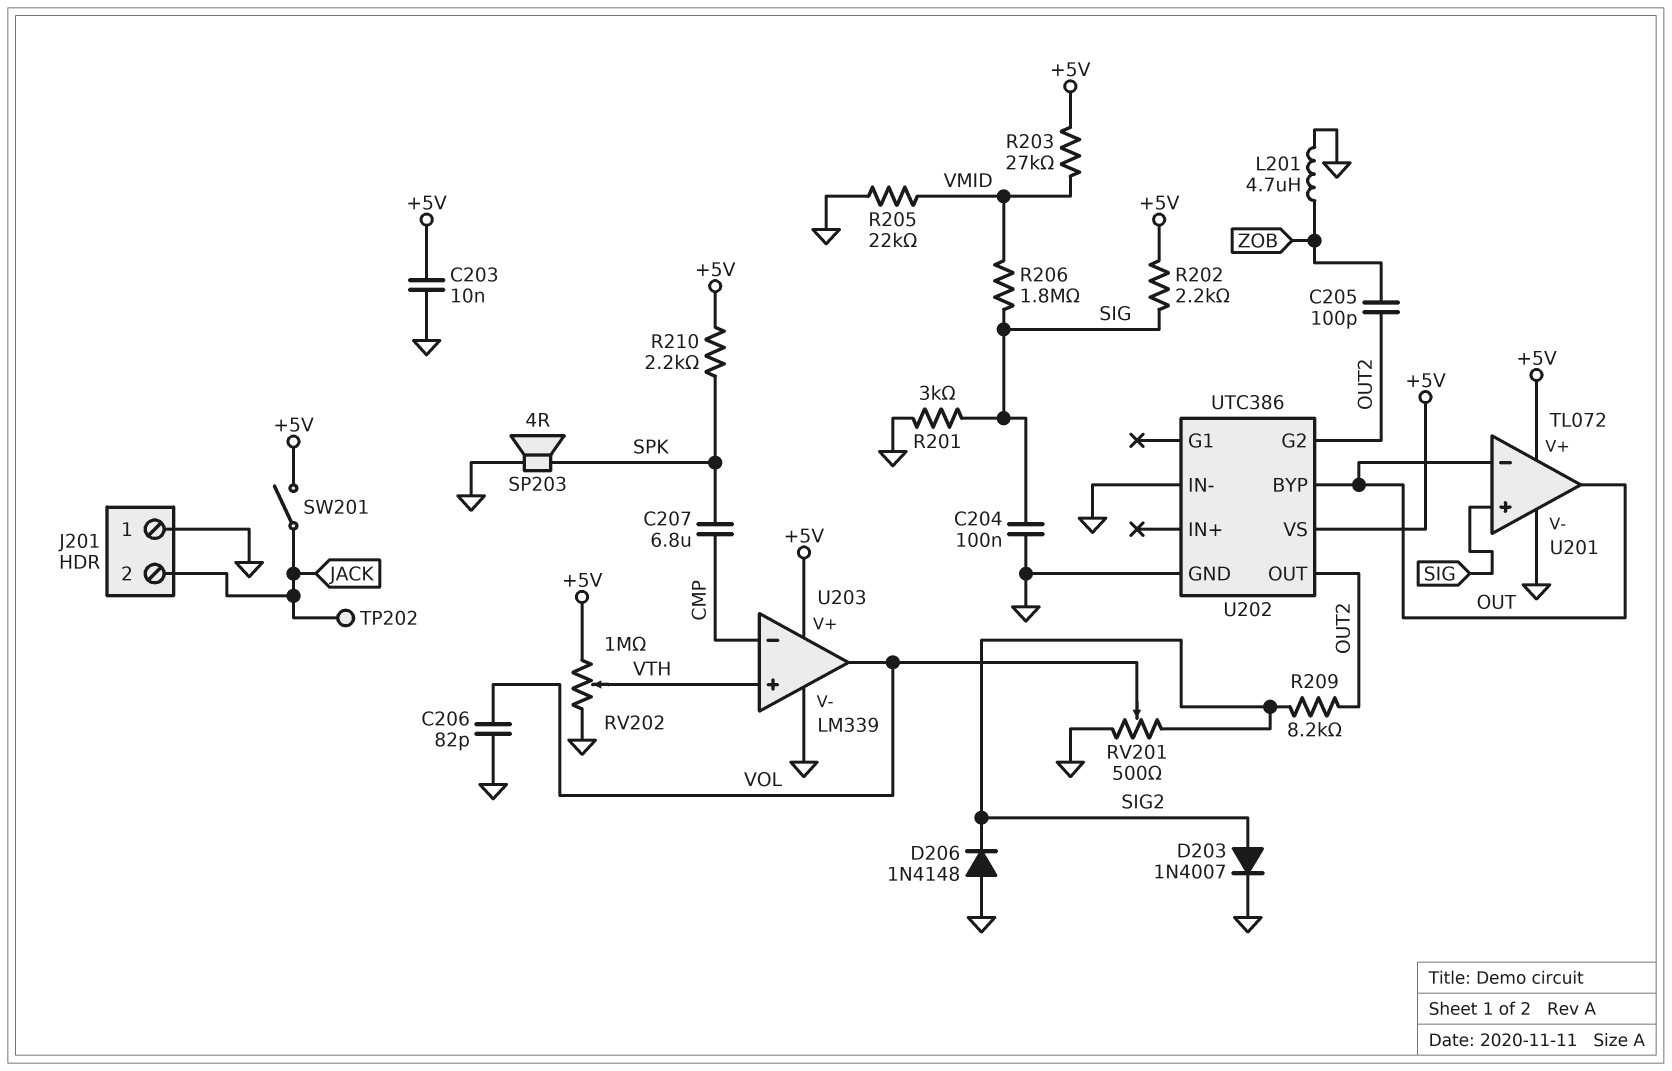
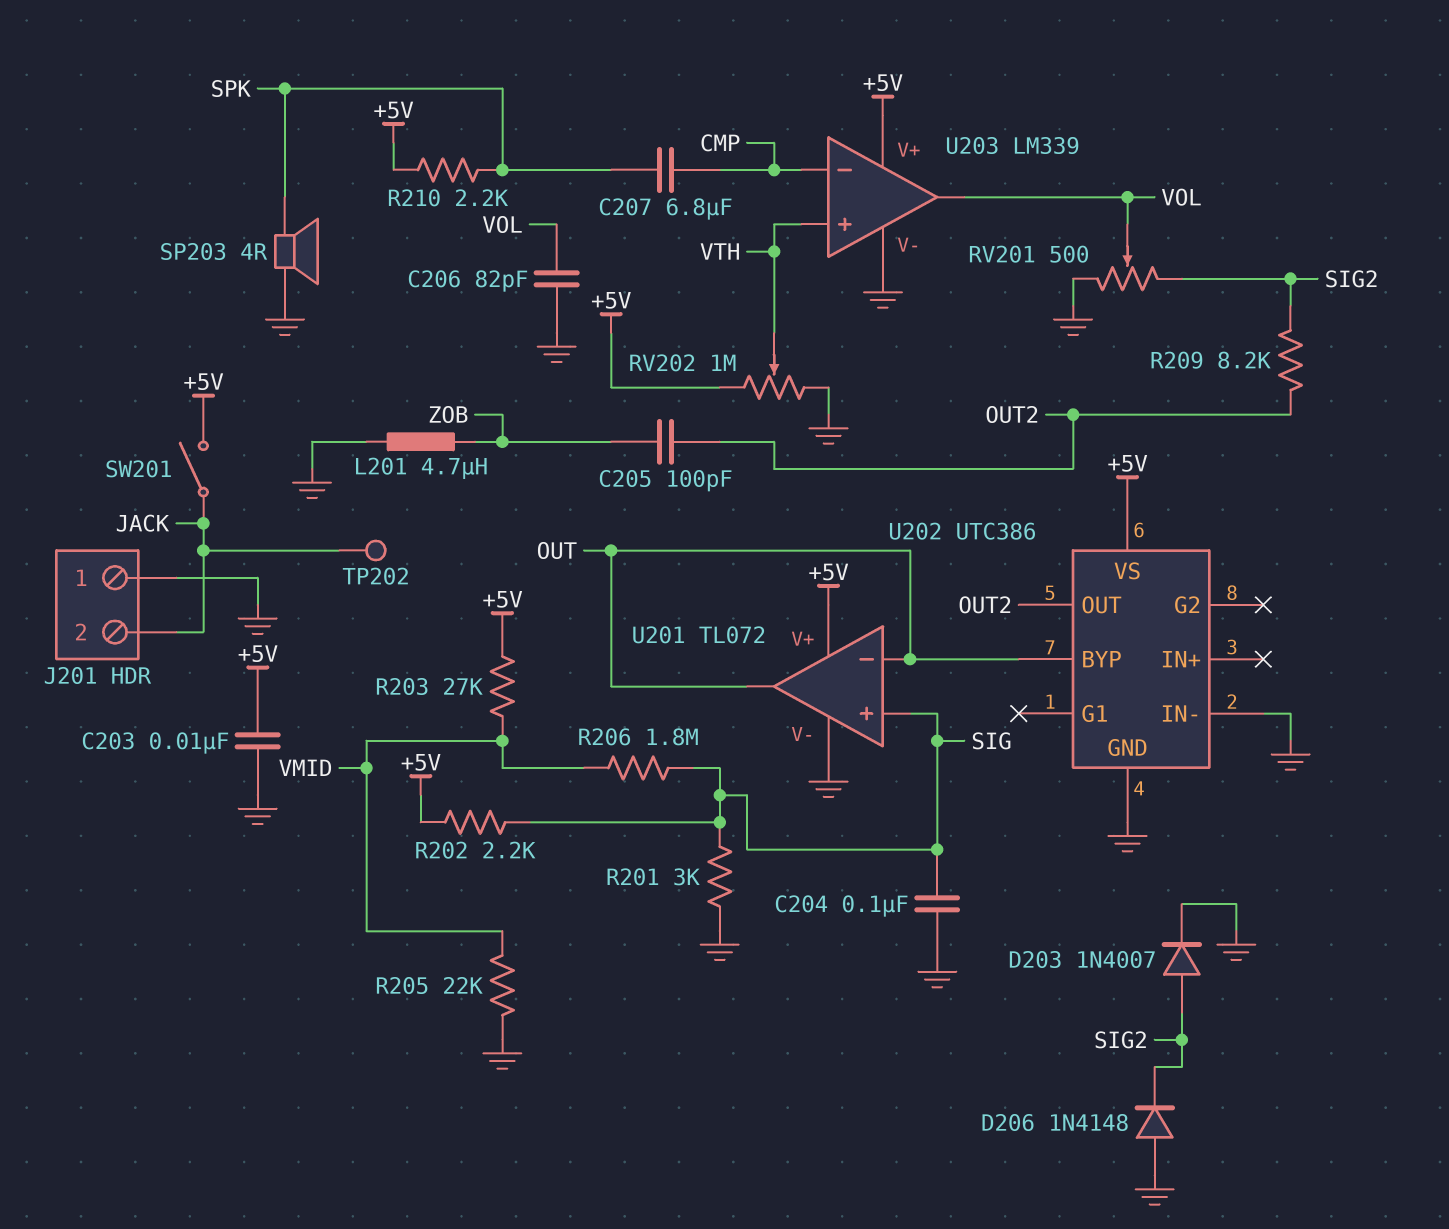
U202 pin G2: OUT2 -> none

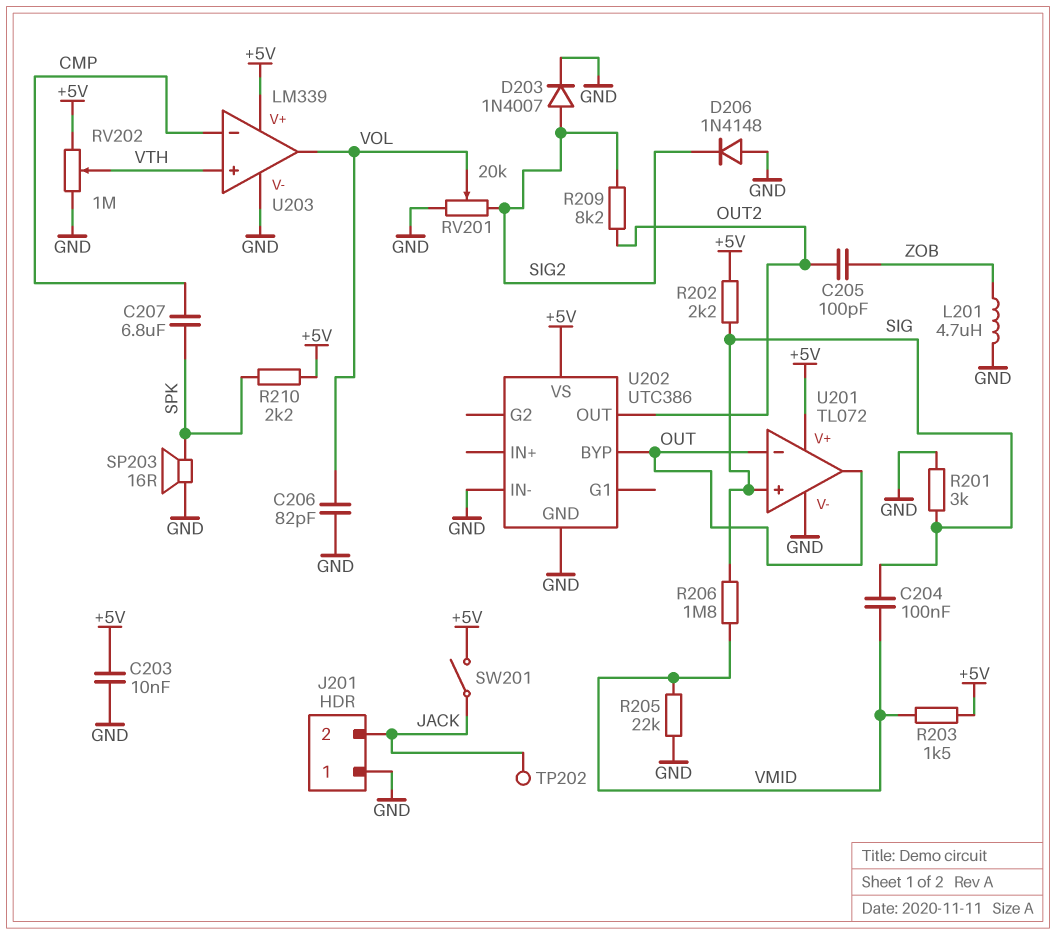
C204: 100nF (GND, SIG) -> 100nF (SIG, VMID)
R203: 27k (+5V, VMID) -> 1.5k (+5V, VMID)
RV201: 500 (GND, SIG2, wiper VOL) -> 20k (GND, SIG2, wiper VOL)
SP203: speaker 4R (GND, SPK) -> speaker 16R (GND, SPK)

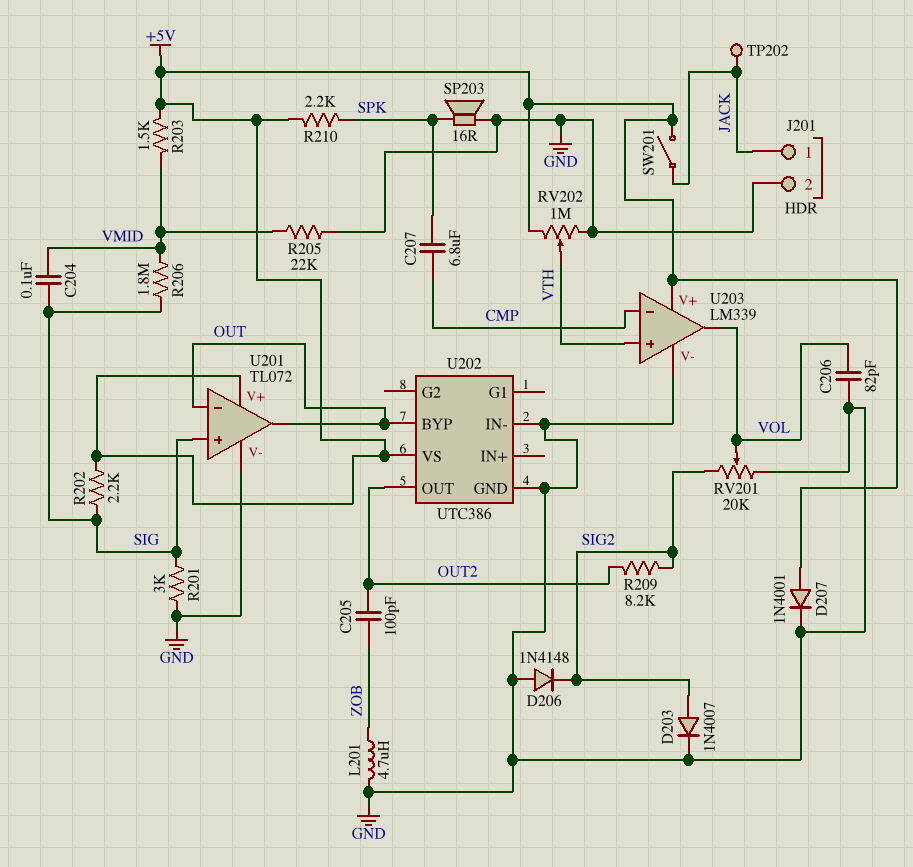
C203: 10nF (+5V, GND) -> none
D207: none -> diode 1N4001 (A +5V, K GND)
J201 pin 1: GND -> JACK
J201 pin 2: JACK -> GND

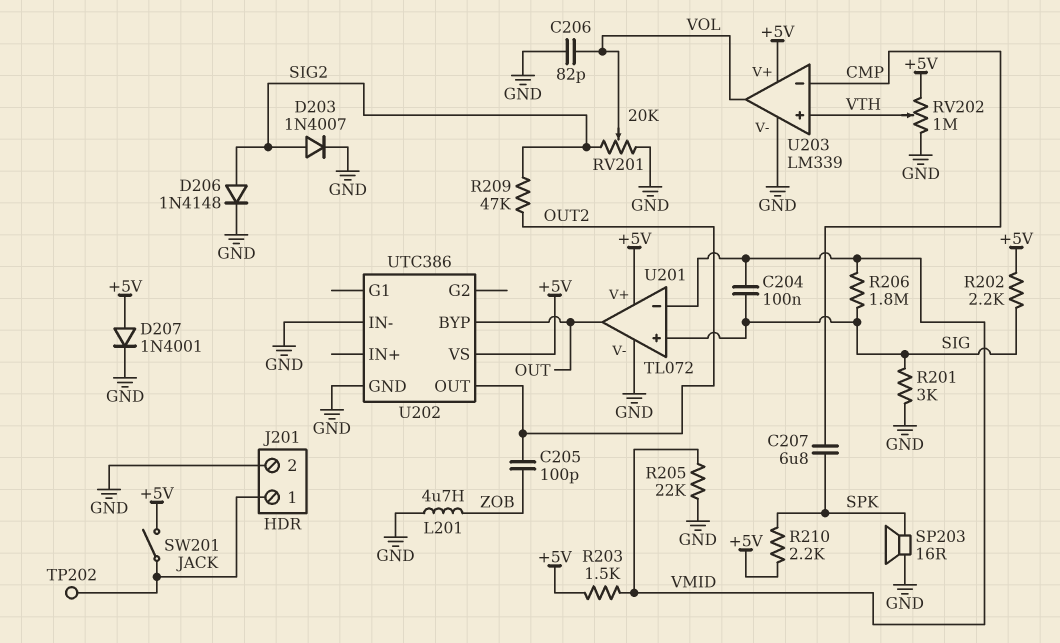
D206: diode 1N4148 (A GND, K SIG2) -> diode 1N4148 (A SIG2, K GND)
R209: 8.2k (OUT2, SIG2) -> 47k (OUT2, SIG2)
U201 pin in-: OUT -> VMID

